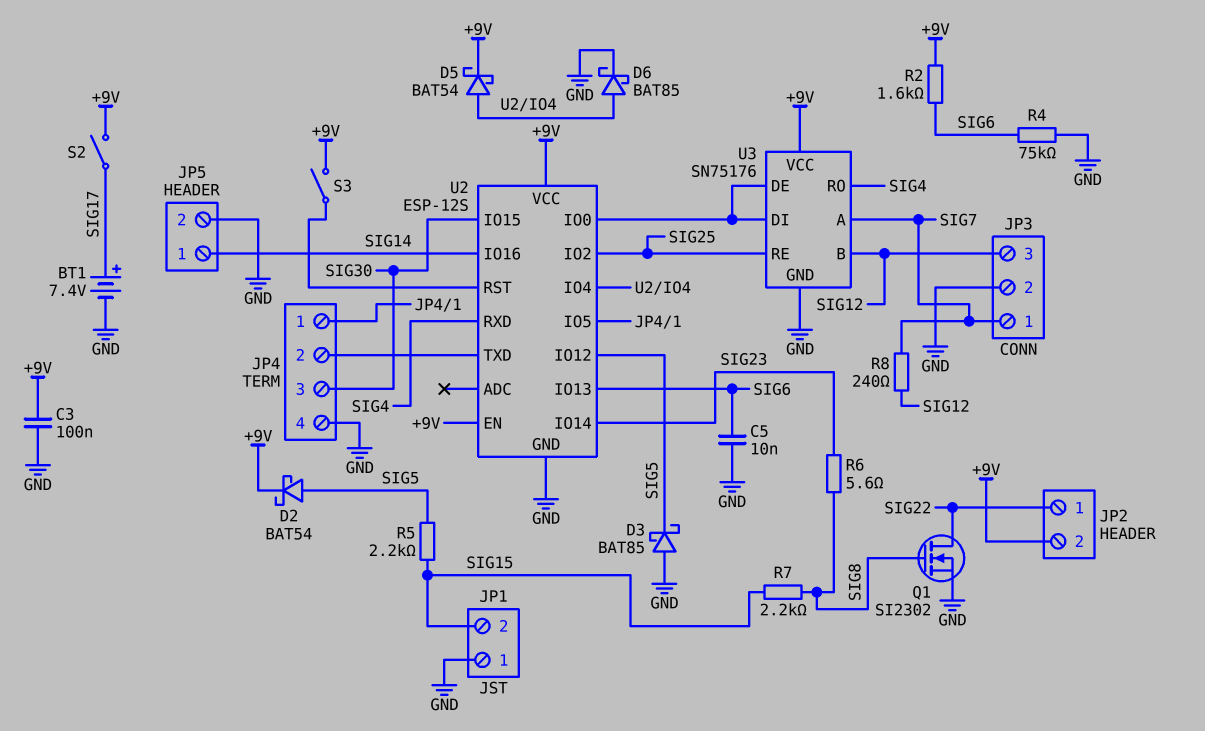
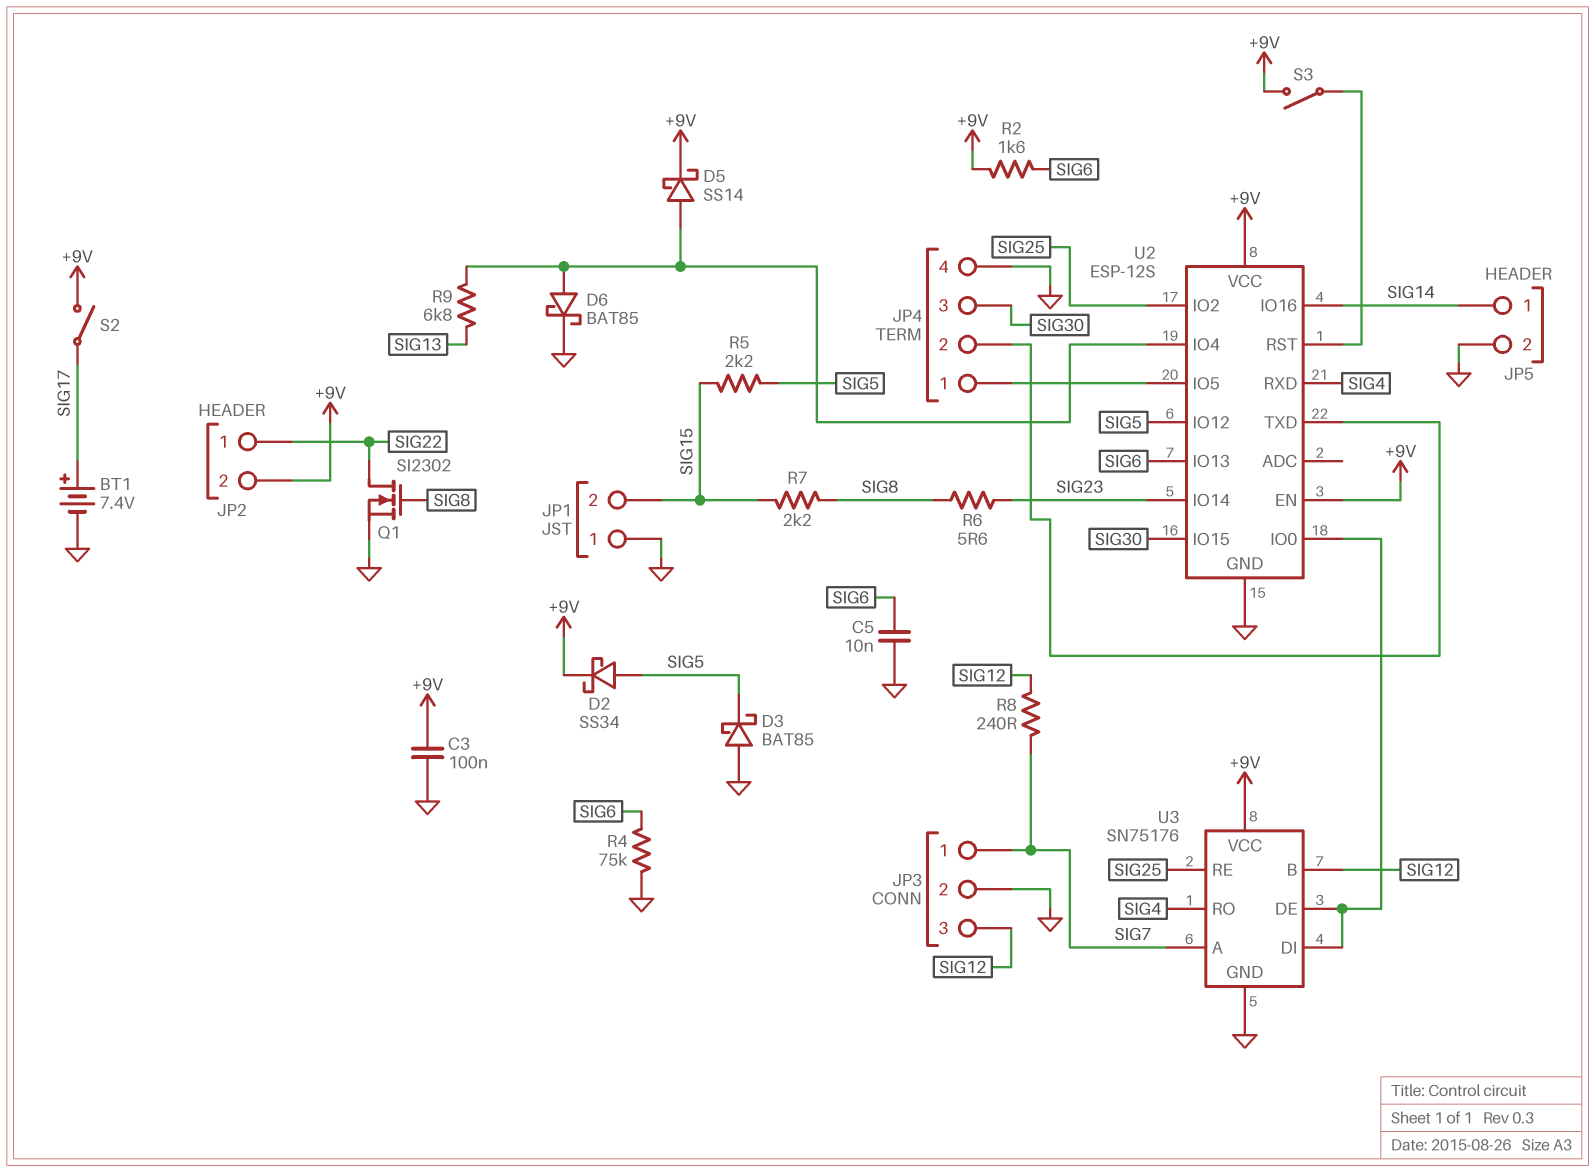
D2: schottky BAT54 (A SIG5, K +9V) -> schottky SS34 (A SIG5, K +9V)
D5: schottky BAT54 (A U2/IO4, K +9V) -> schottky SS14 (A U2/IO4, K +9V)
R9: none -> 6.8k (SIG13, U2/IO4)

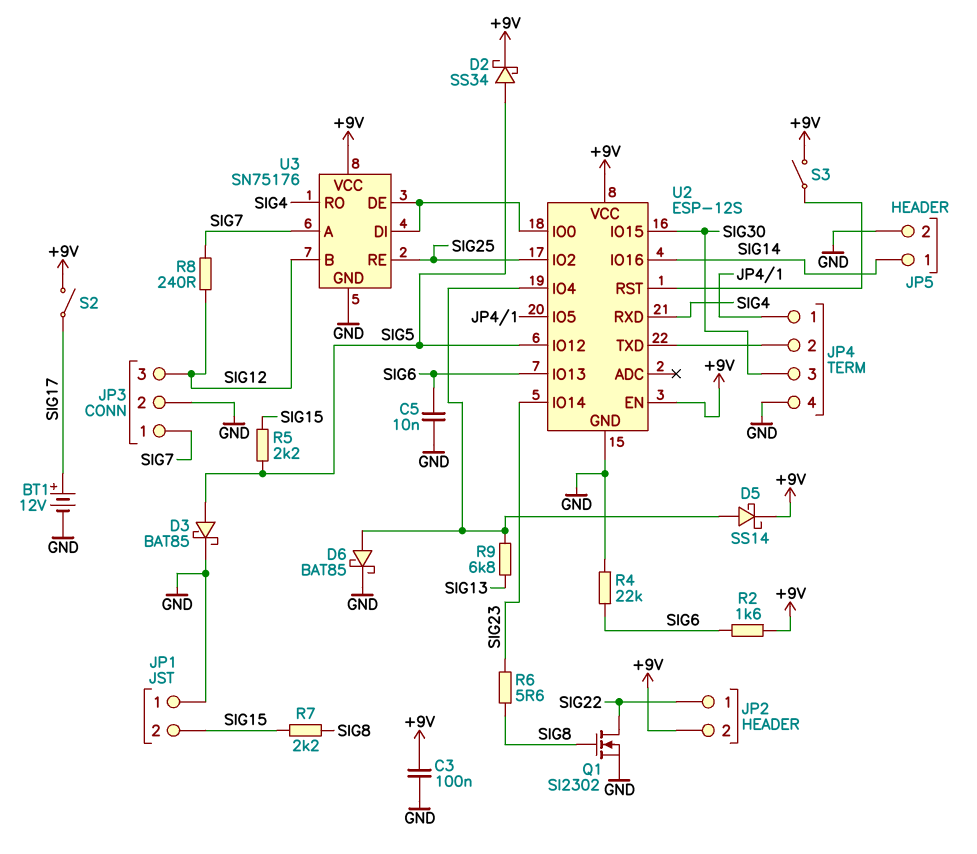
BT1: 7.4V (plus SIG17, minus GND) -> 12V (plus SIG17, minus GND)
D3: schottky BAT85 (A GND, K SIG5) -> schottky BAT85 (A SIG5, K GND)
R4: 75k (GND, SIG6) -> 22k (GND, SIG6)

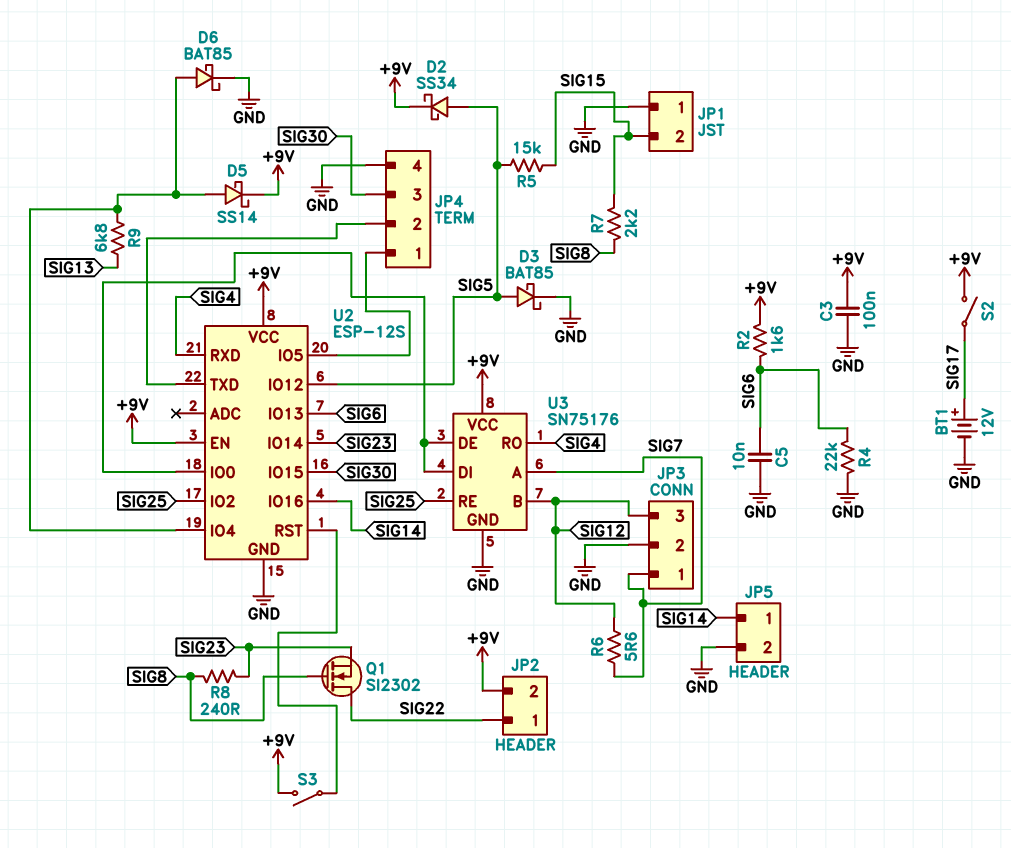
Q1: NMOS SI2302 (G SIG8, D SIG22, S GND) -> NMOS SI2302 (G SIG8, D SIG22, S SIG23)
R5: 2.2k (SIG5, SIG15) -> 15k (SIG5, SIG15)
R6: 5.6 (SIG8, SIG23) -> 5.6 (SIG7, SIG12)
R8: 240 (SIG7, SIG12) -> 240 (SIG8, SIG23)

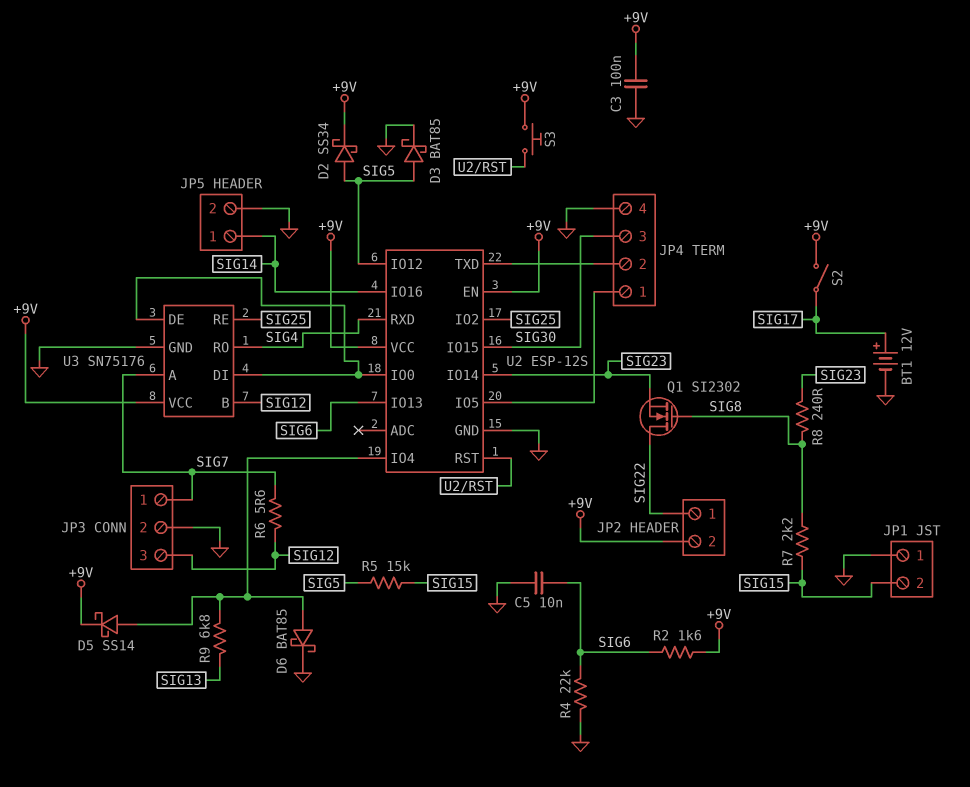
S3: switch (+9V, U2/RST) -> button (+9V, U2/RST)

